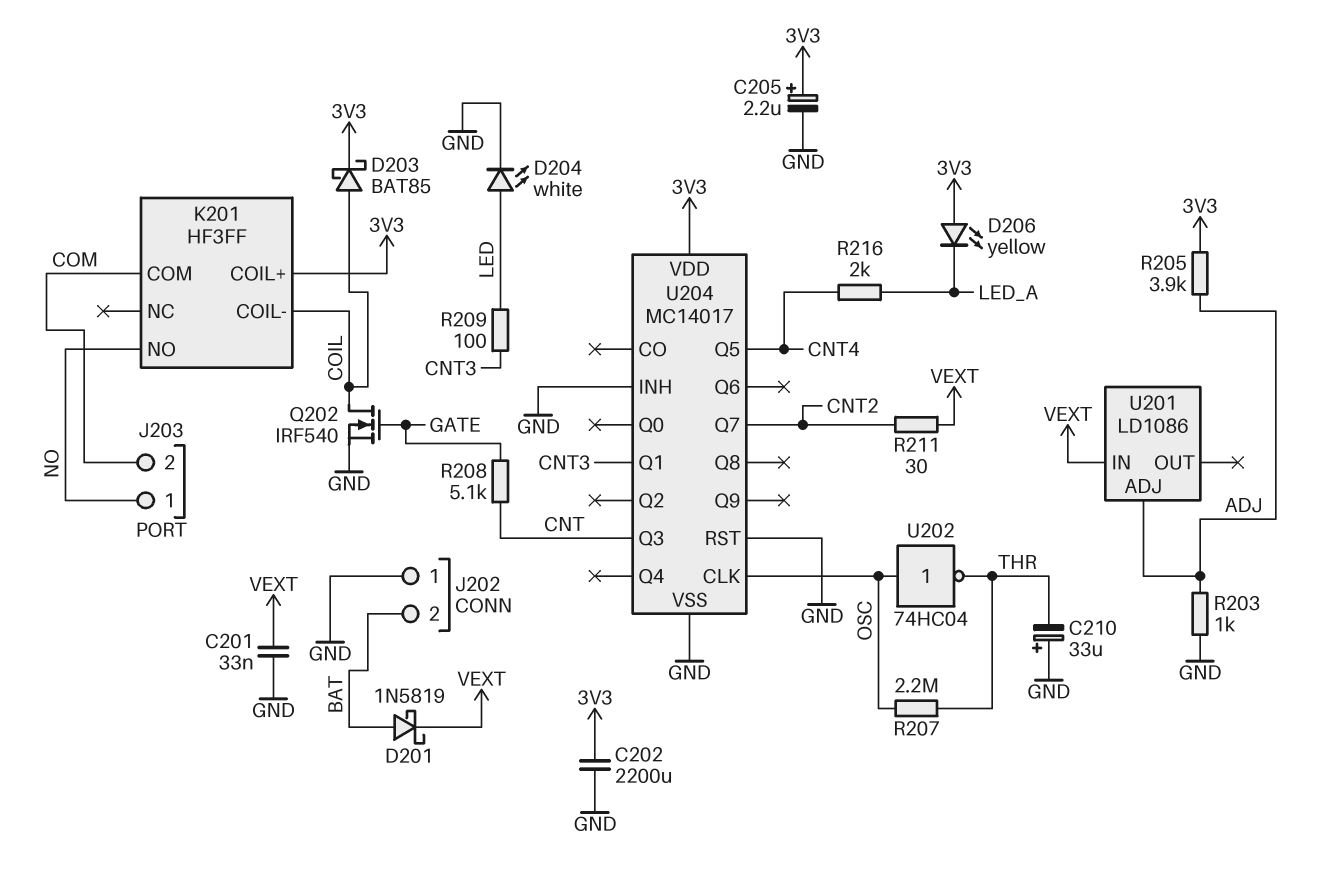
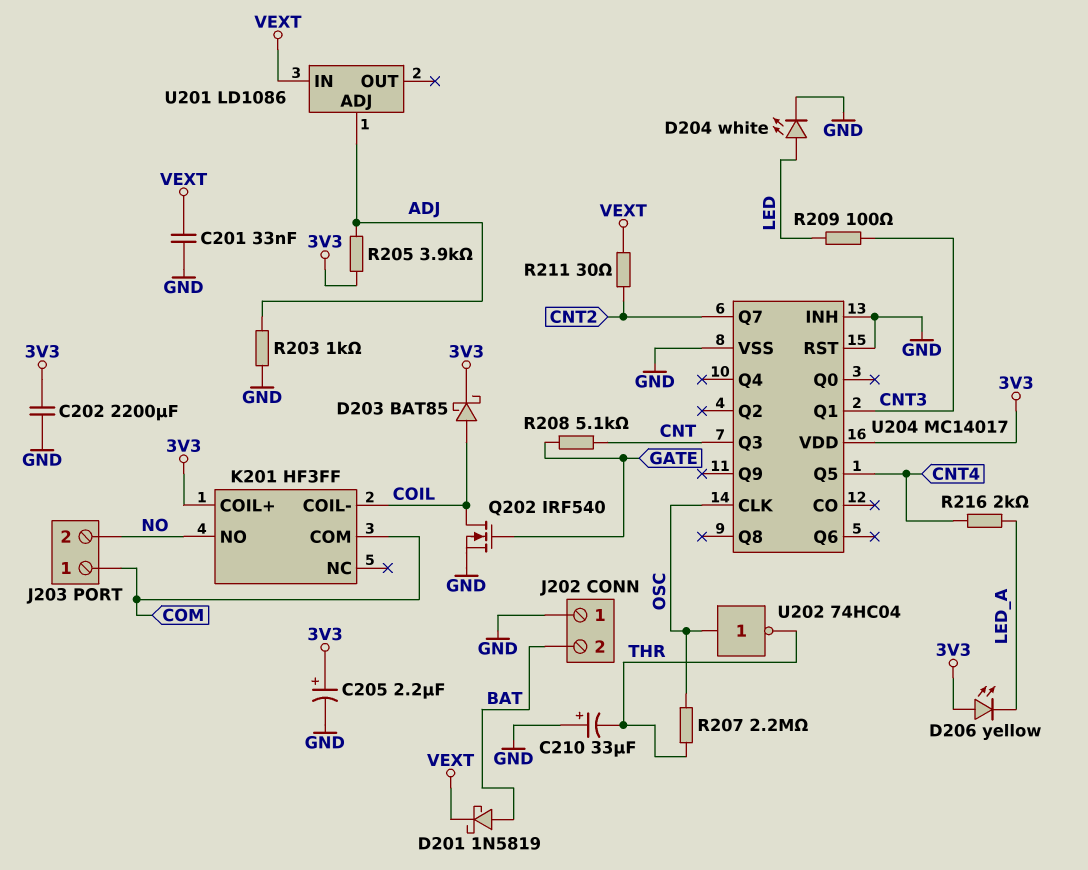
J203 pin 1: NO -> COM
J203 pin 2: COM -> NO

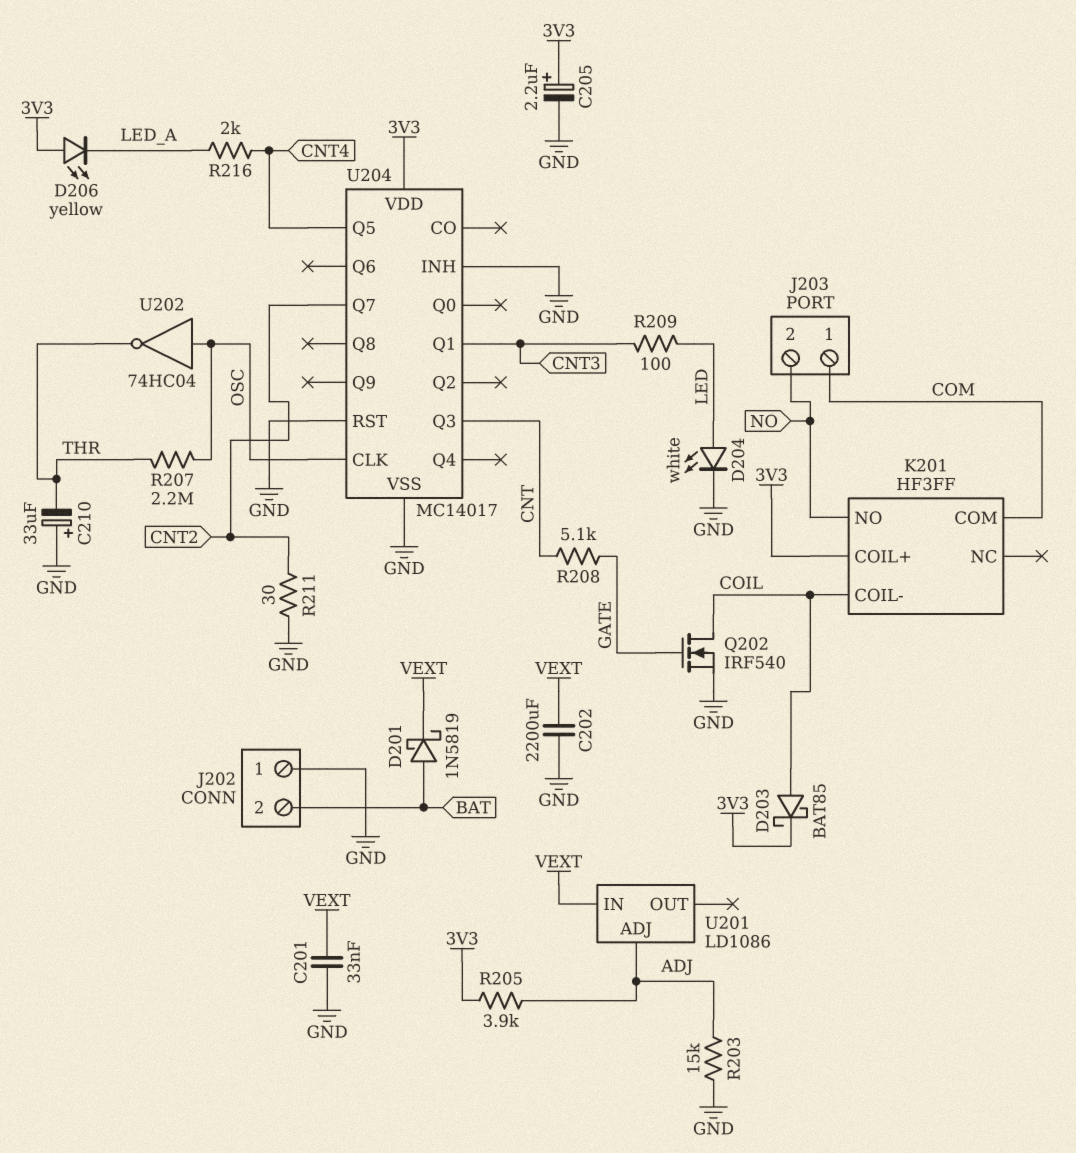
C202: 2200uF (3V3, GND) -> 2200uF (GND, VEXT)
R203: 1k (ADJ, GND) -> 15k (ADJ, GND)
R211: 30 (CNT2, VEXT) -> 30 (CNT2, GND)

